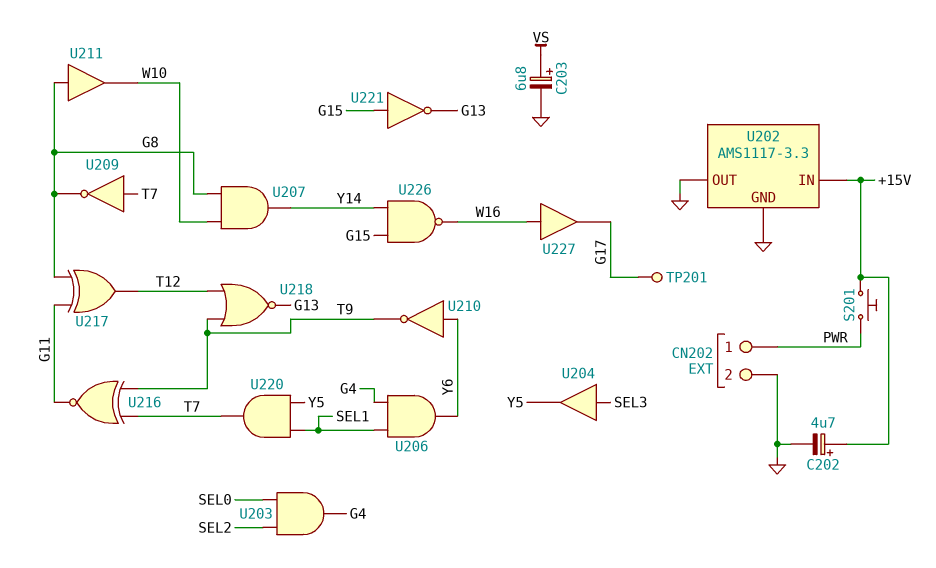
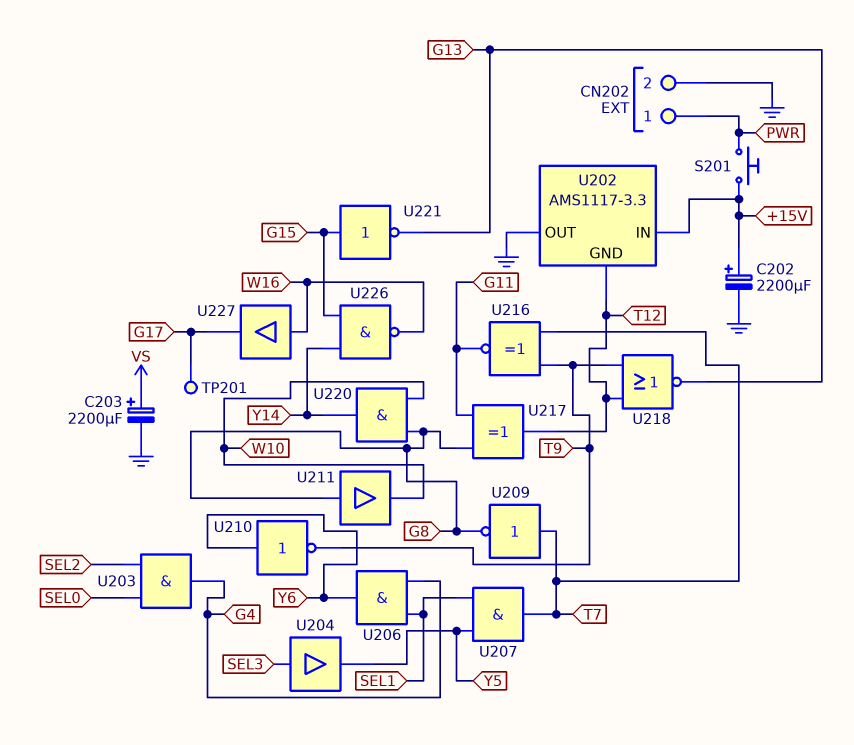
C202: 4.7uF (plus +15V, minus GND) -> 2200uF (plus +15V, minus GND)
C203: 6.8uF (plus VS, minus GND) -> 2200uF (plus VS, minus GND)
U202 pin GND: GND -> T12
U207: AND (in G8, in W10, out Y14) -> AND (in SEL1, in Y5, out T7)
U220: AND (in SEL1, in Y5, out T7) -> AND (in G8, in W10, out Y14)

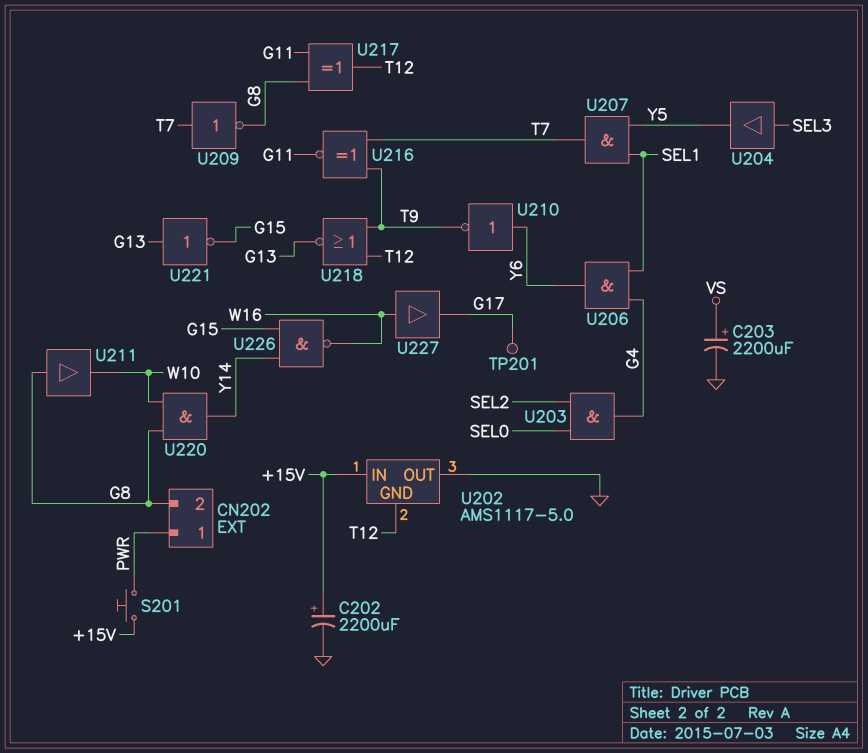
CN202 pin 2: GND -> G8
U202: AMS1117-3.3 -> AMS1117-5.0
U221: NOT (in G15, out G13) -> NOT (in G13, out G15)

